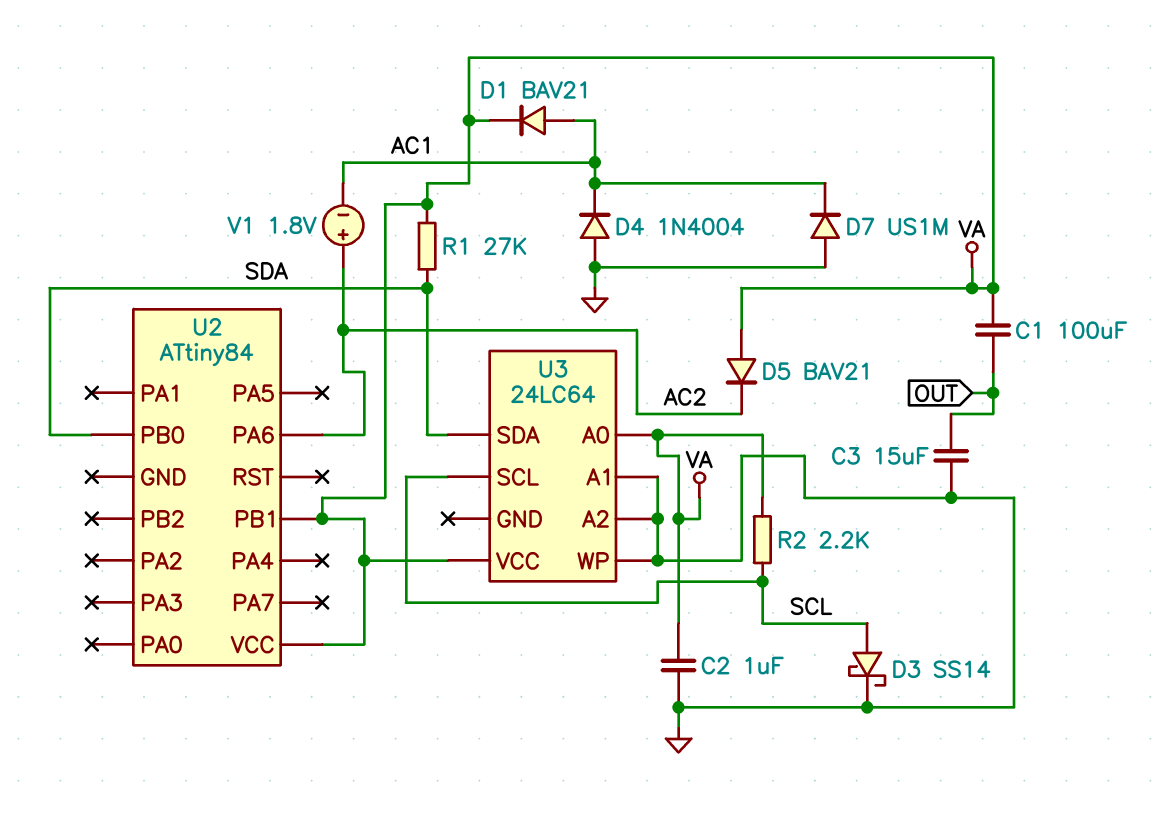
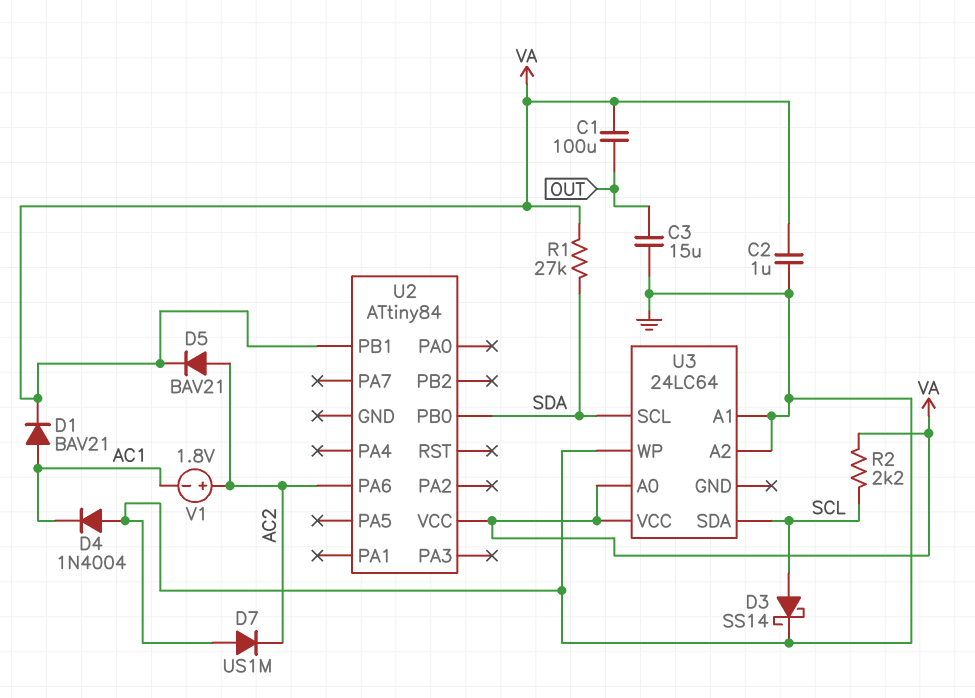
D5: diode BAV21 (A VA, K AC2) -> diode BAV21 (A AC2, K VA)
D7: diode US1M (A GND, K AC1) -> diode US1M (A GND, K AC2)
U3 pin SCL: SCL -> SDA
U3 pin SDA: SDA -> SCL

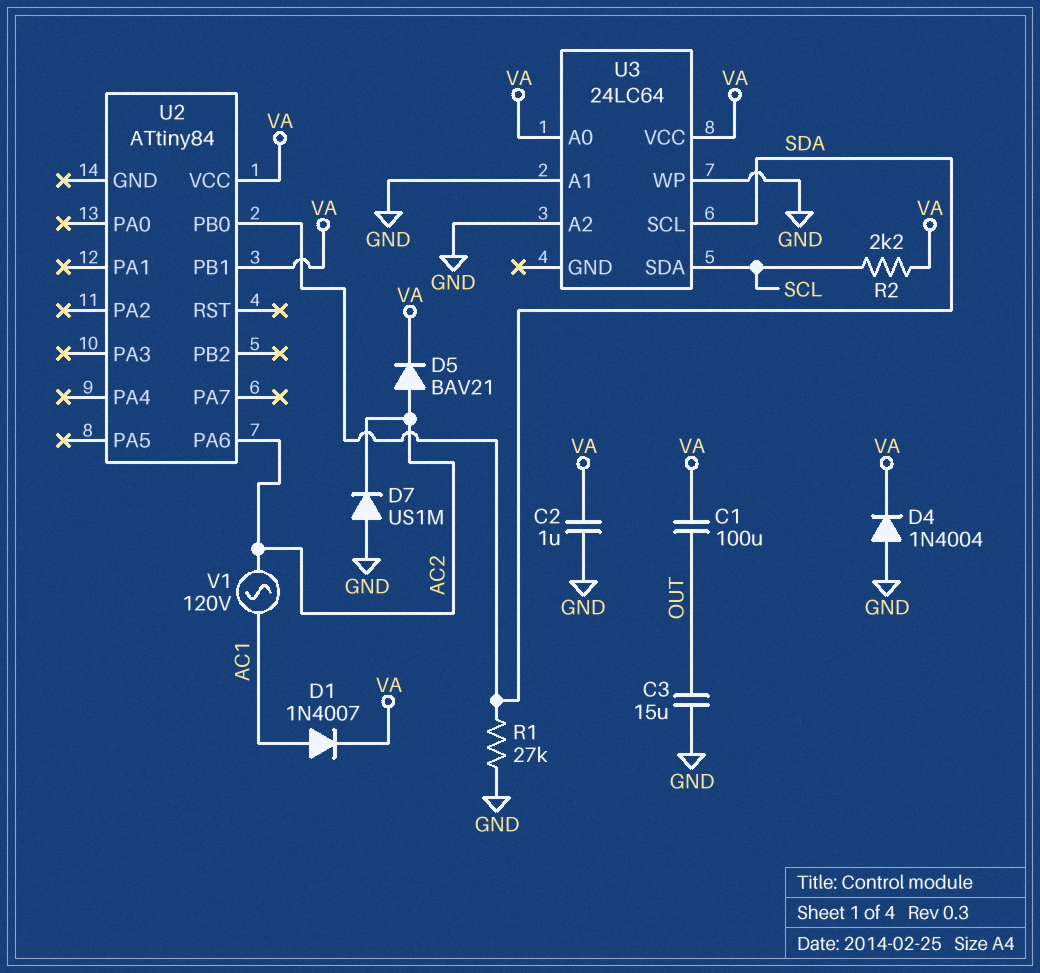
D1: diode BAV21 (A AC1, K VA) -> diode 1N4007 (A AC1, K VA)
D3: schottky SS14 (A SCL, K GND) -> none
D4: diode 1N4004 (A GND, K AC1) -> diode 1N4004 (A GND, K VA)
R1: 27k (SDA, VA) -> 27k (GND, SDA)
V1: 1.8V (plus AC2, minus AC1) -> AC 120V (AC1, AC2)

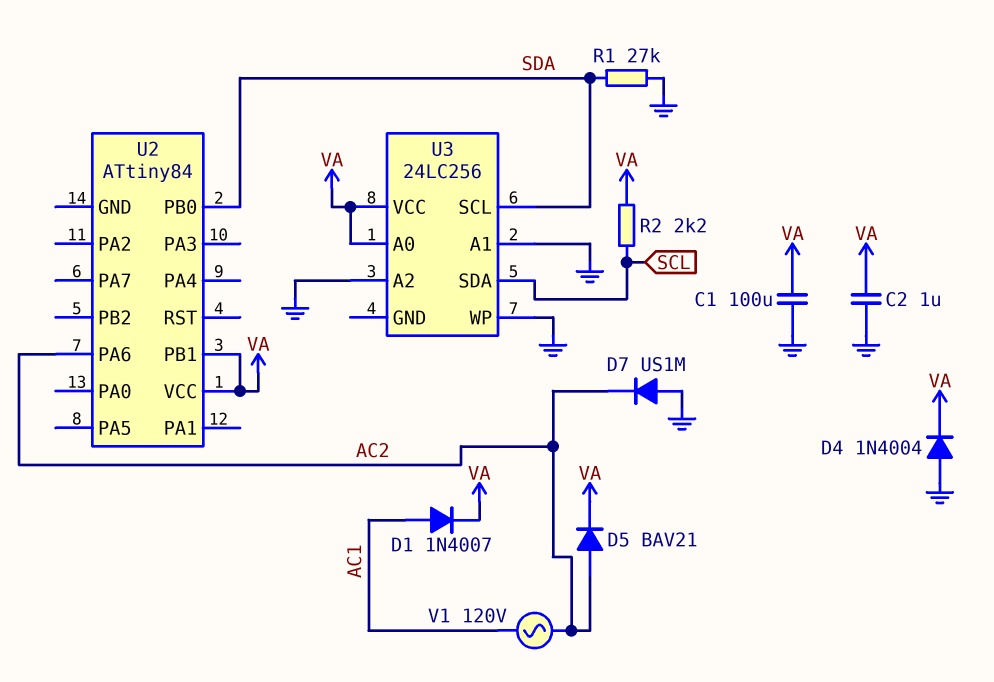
C1: 100uF (OUT, VA) -> 100uF (GND, VA)
C3: 15uF (GND, OUT) -> none
U3: 24LC64 -> 24LC256

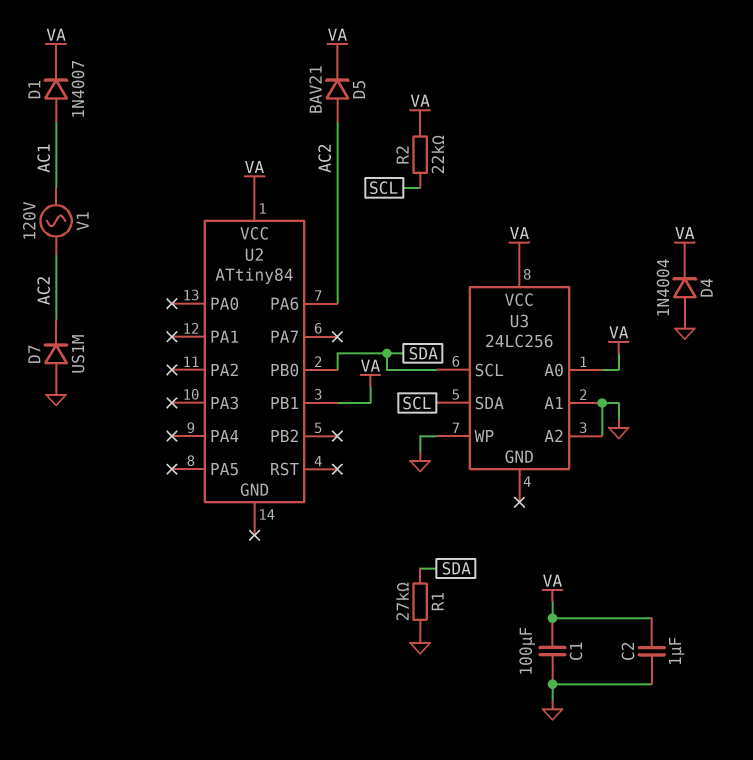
R2: 2.2k (SCL, VA) -> 22k (SCL, VA)

